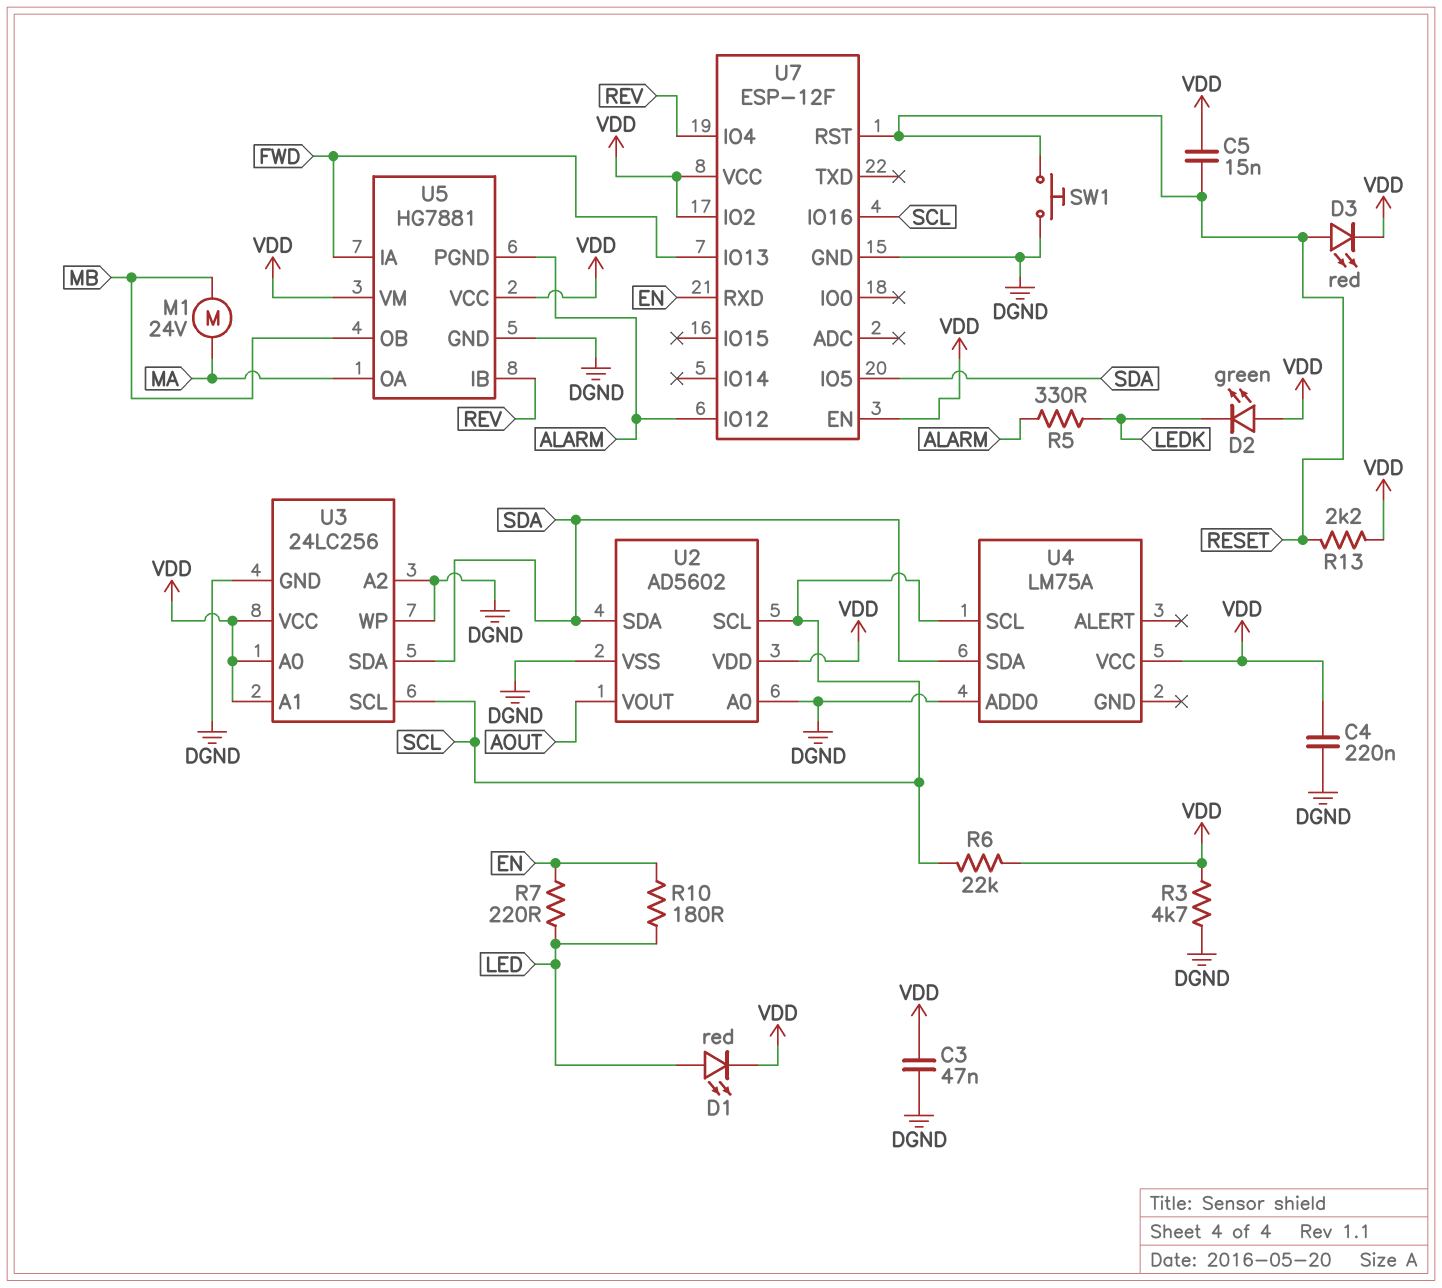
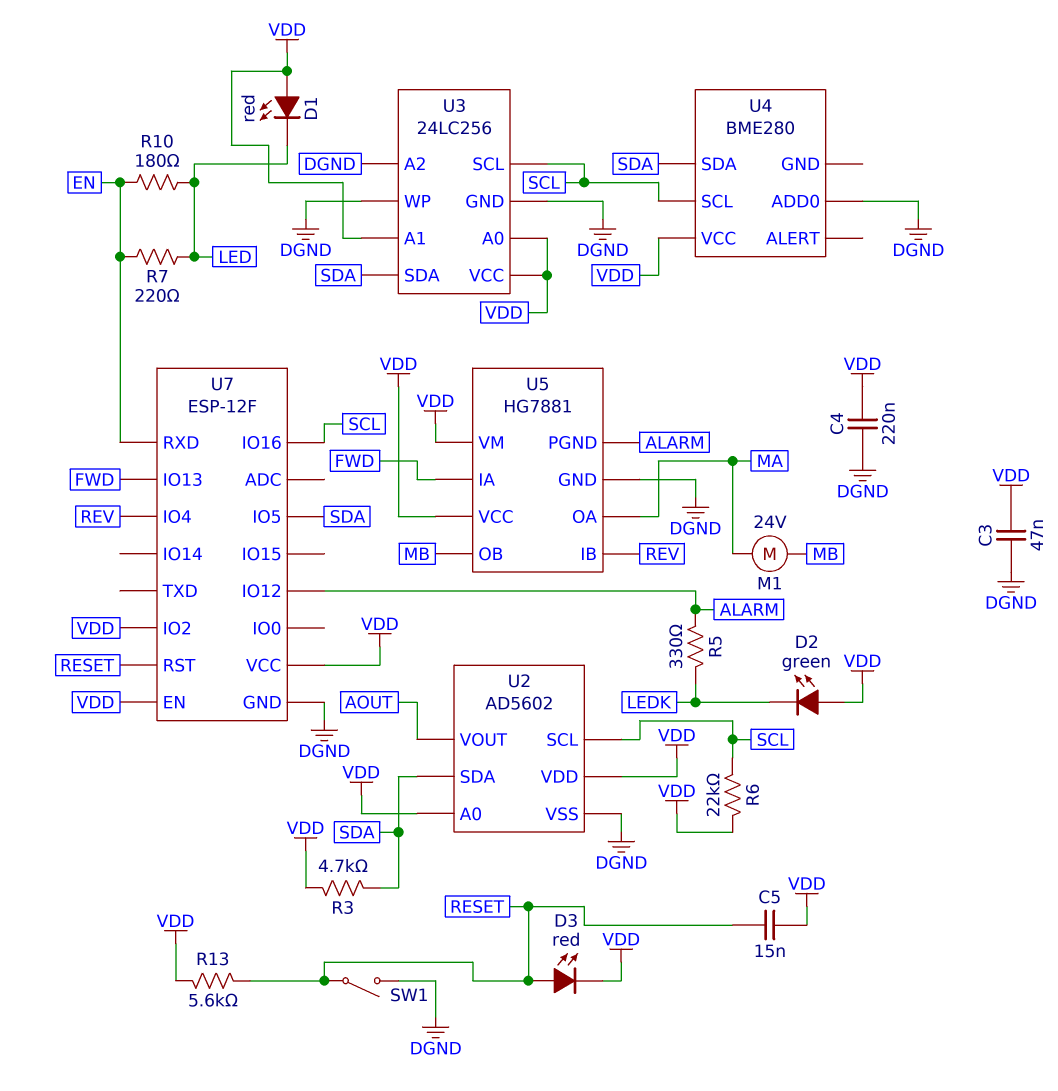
D1: LED red (A LED, K VDD) -> LED red (A VDD, K LED)
R3: 4.7k (DGND, VDD) -> 4.7k (SDA, VDD)
R13: 2.2k (RESET, VDD) -> 5.6k (RESET, VDD)
SW1: button (DGND, RESET) -> switch (DGND, RESET)
U2 pin A0: DGND -> VDD
U4: LM75A -> BME280

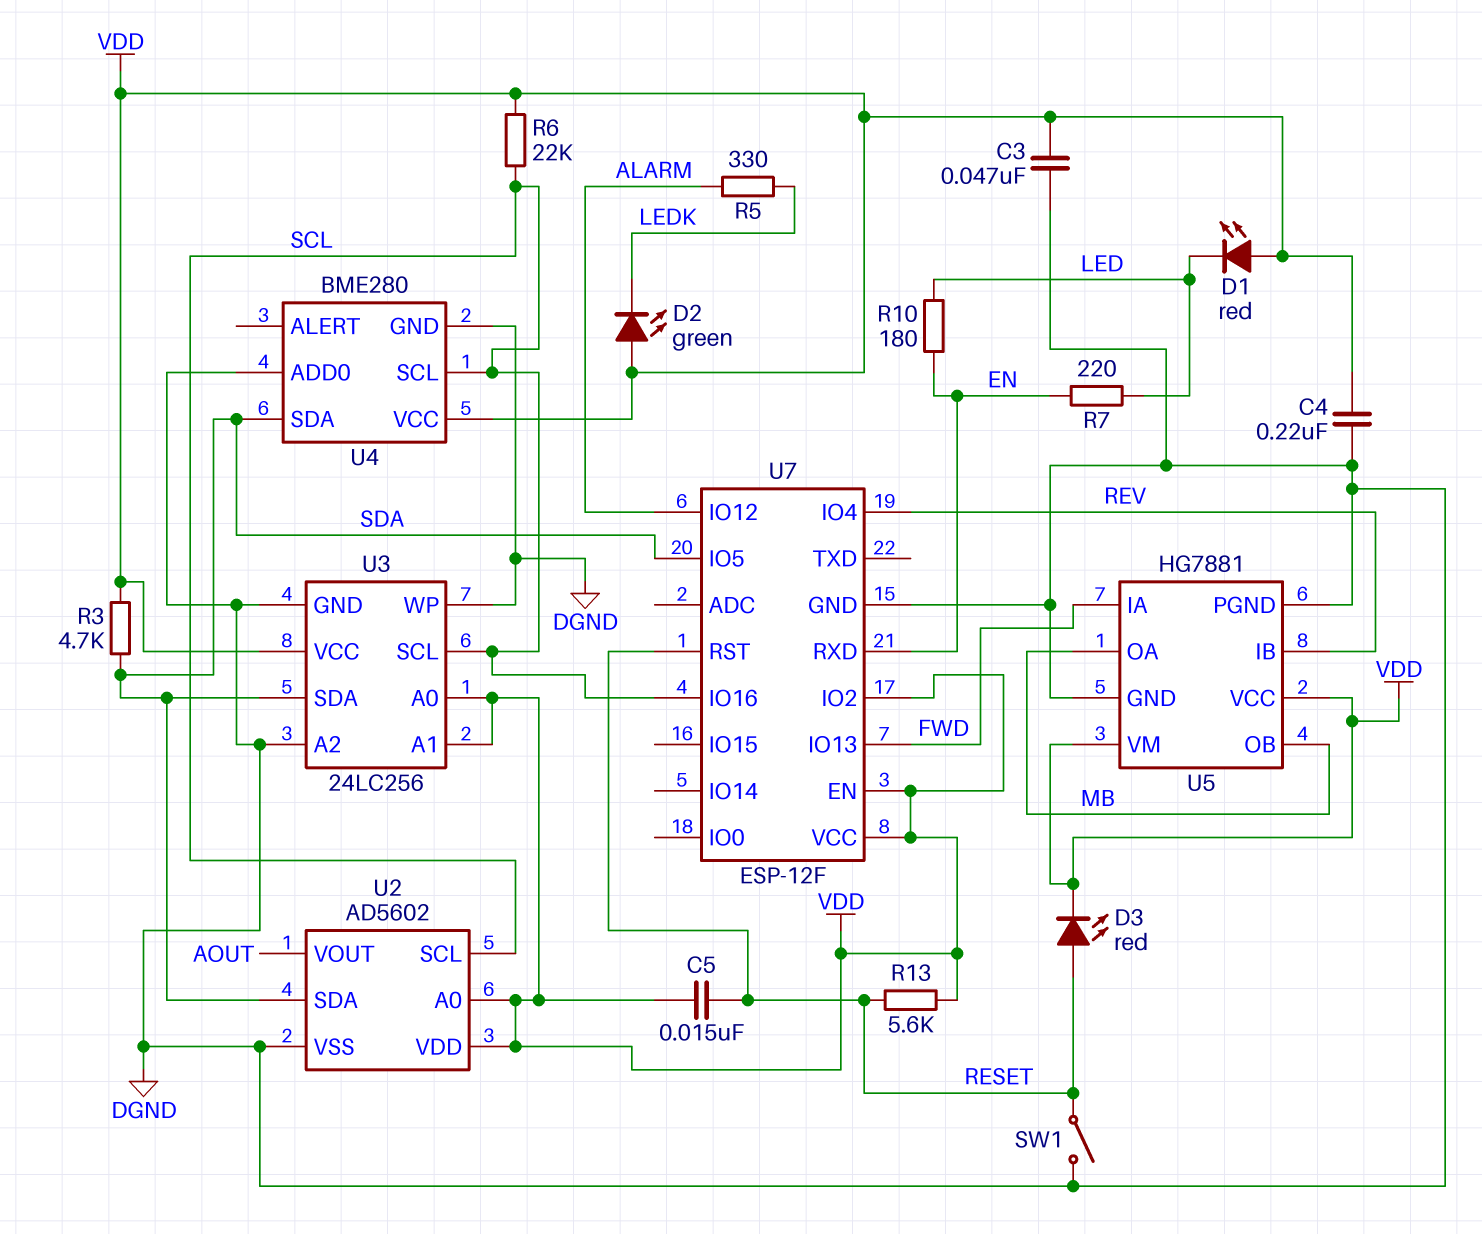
M1: motor 24V (MA, MB) -> none
U4 pin GND: none -> DGND
U5 pin OA: MA -> MB
U5 pin PGND: ALARM -> DGND

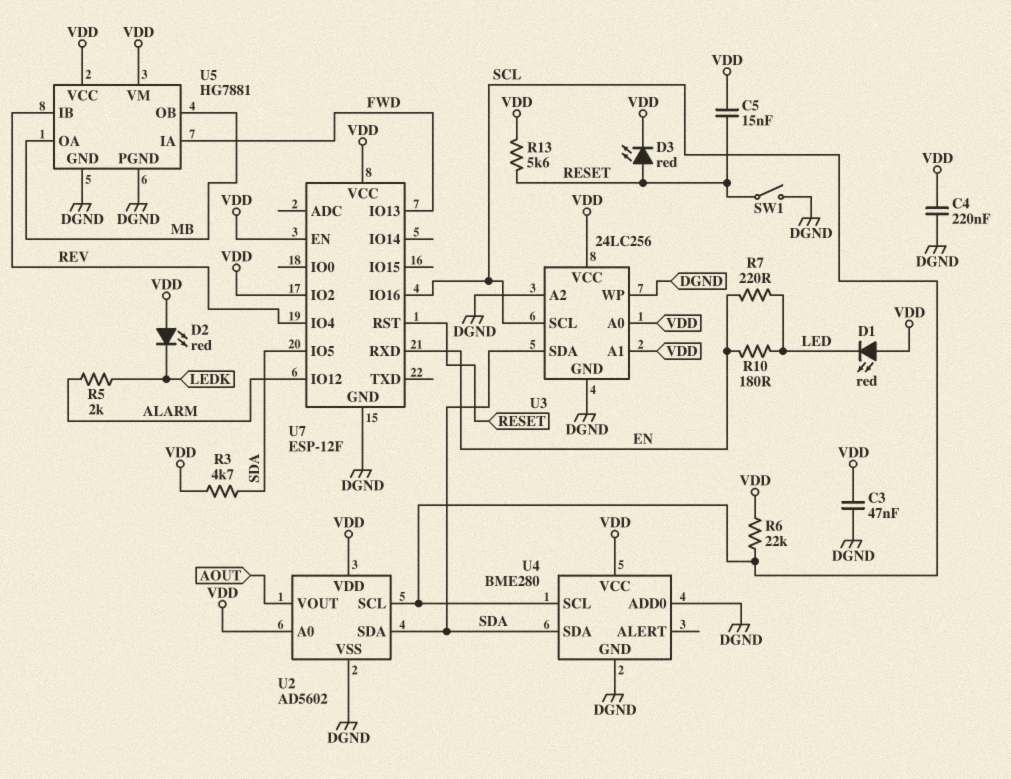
D2: LED green (A VDD, K LEDK) -> LED red (A VDD, K LEDK)
R5: 330 (ALARM, LEDK) -> 2k (ALARM, LEDK)

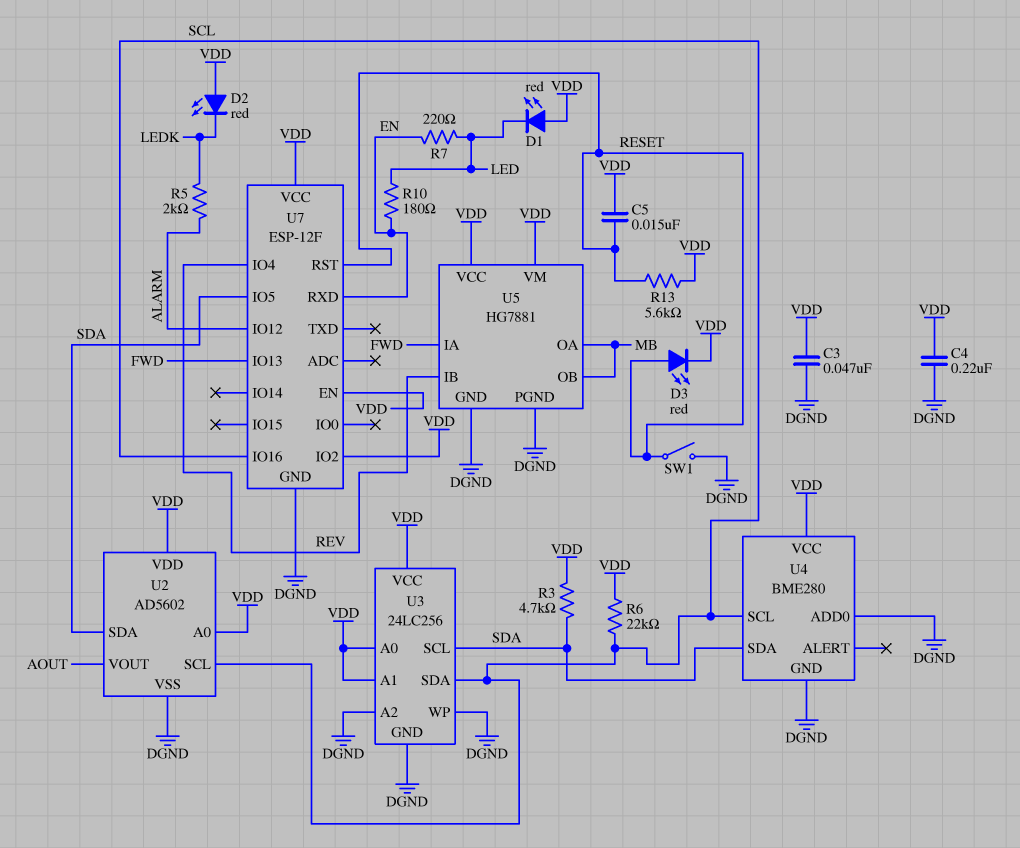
U3 pin SCL: SCL -> SDA
U3 pin SDA: SDA -> SCL

